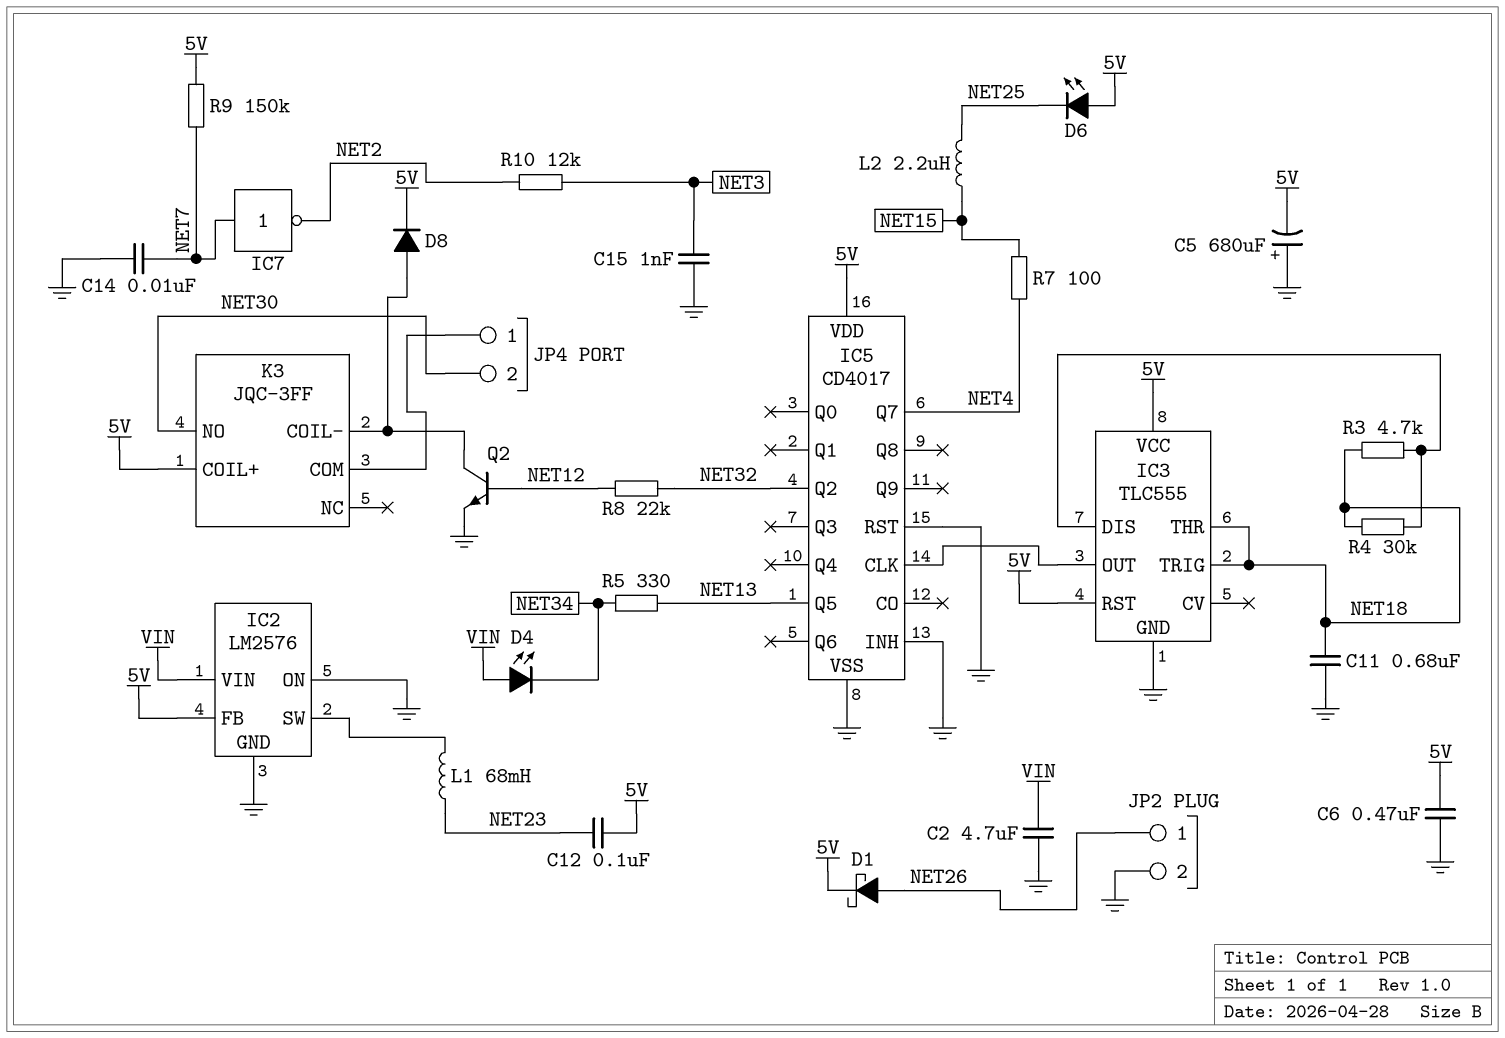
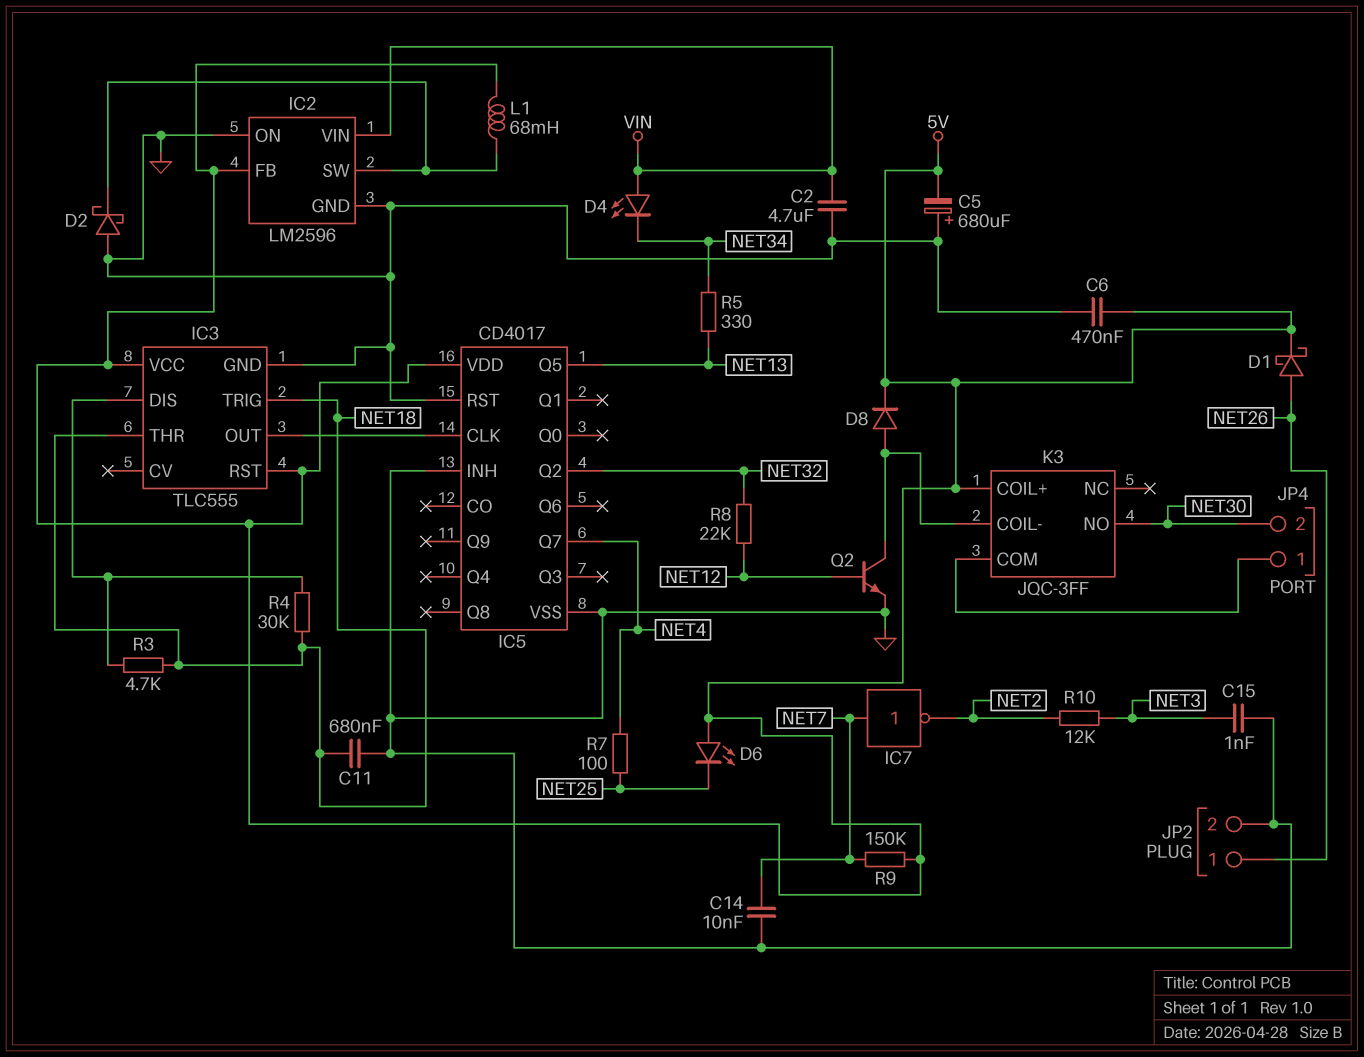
C12: 100nF (5V, NET23) -> none
D2: none -> schottky (A GND, K IC2/SW)
IC2: LM2576 -> LM2596
L1: 68mH (IC2/SW, NET23) -> 68mH (5V, IC2/SW)
L2: 2.2uH (NET15, NET25) -> none
R7: 100 (NET4, NET15) -> 100 (NET4, NET25)

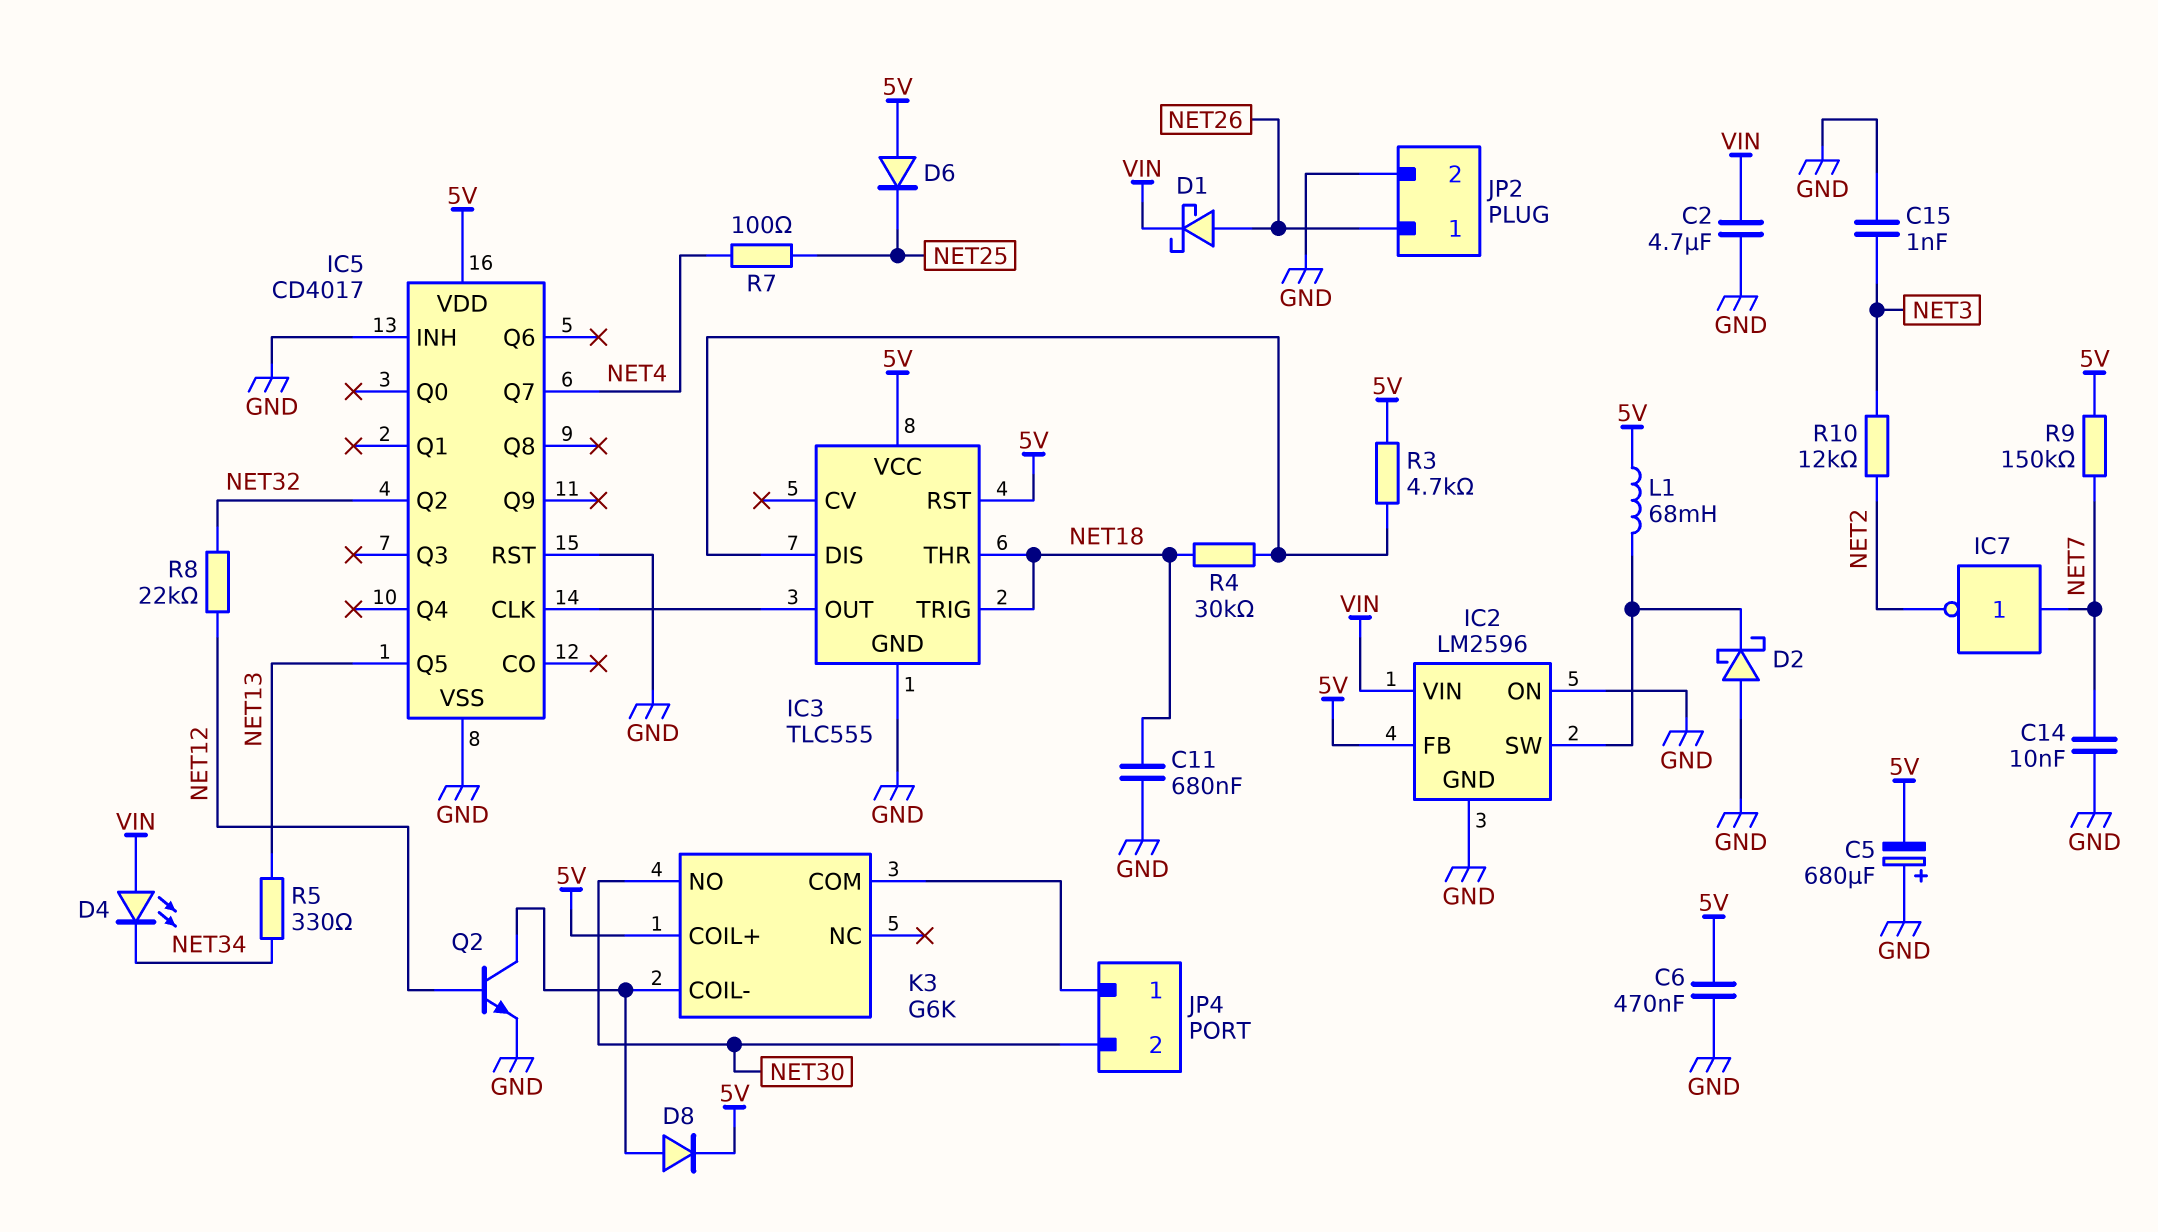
D1: schottky (A NET26, K 5V) -> schottky (A NET26, K VIN)
D6: LED (A 5V, K NET25) -> diode (A 5V, K NET25)
K3: JQC-3FF -> G6K
R3: 4.7k (IC3/DIS, NET18) -> 4.7k (5V, IC3/DIS)

